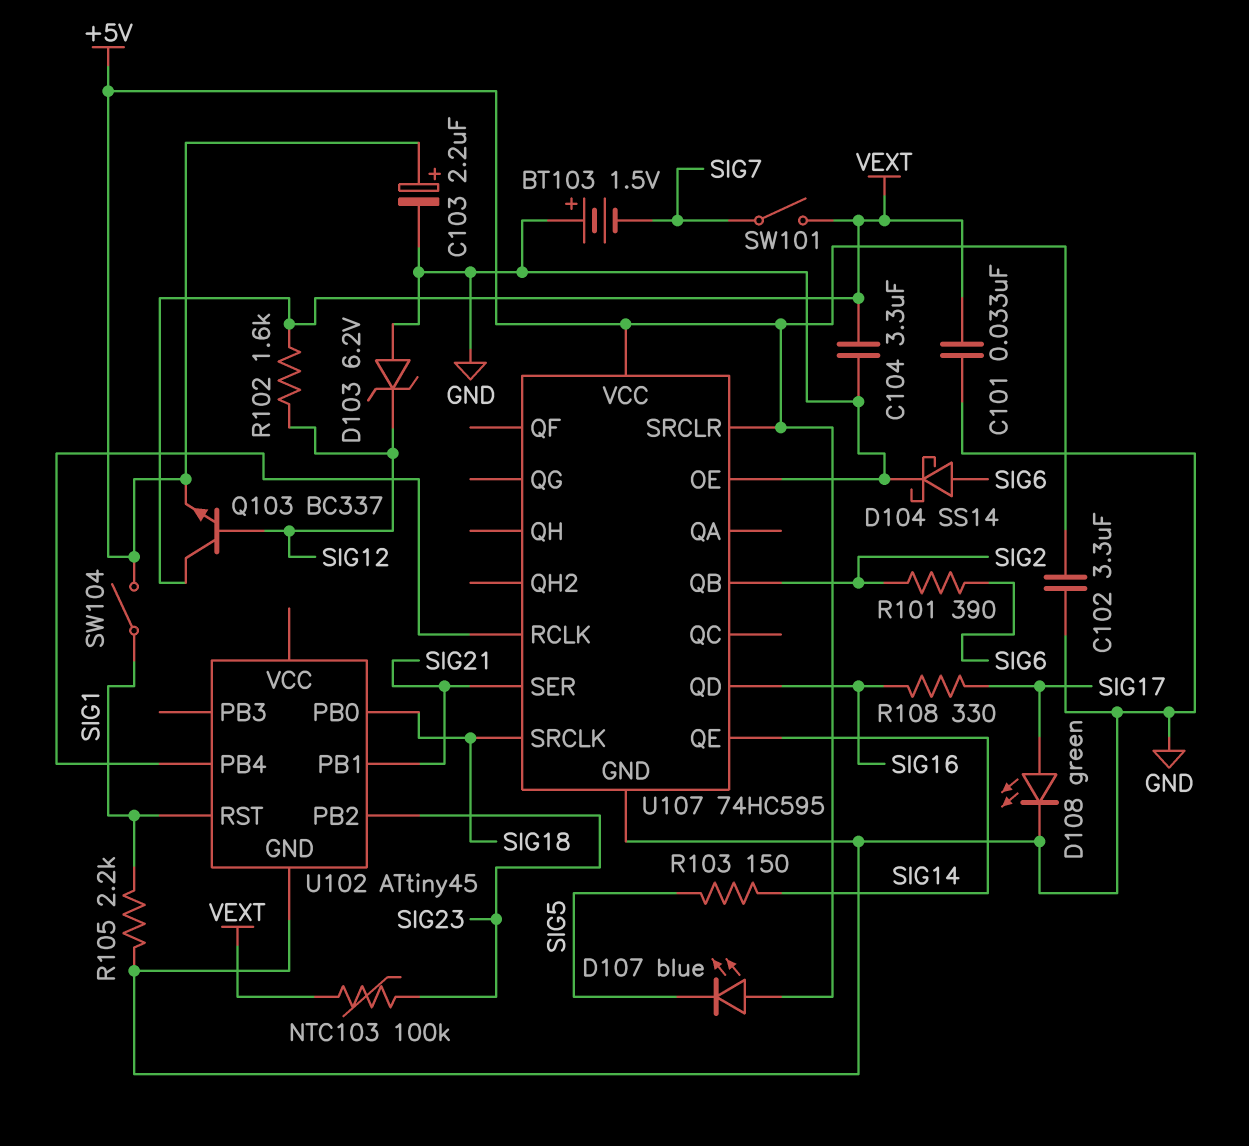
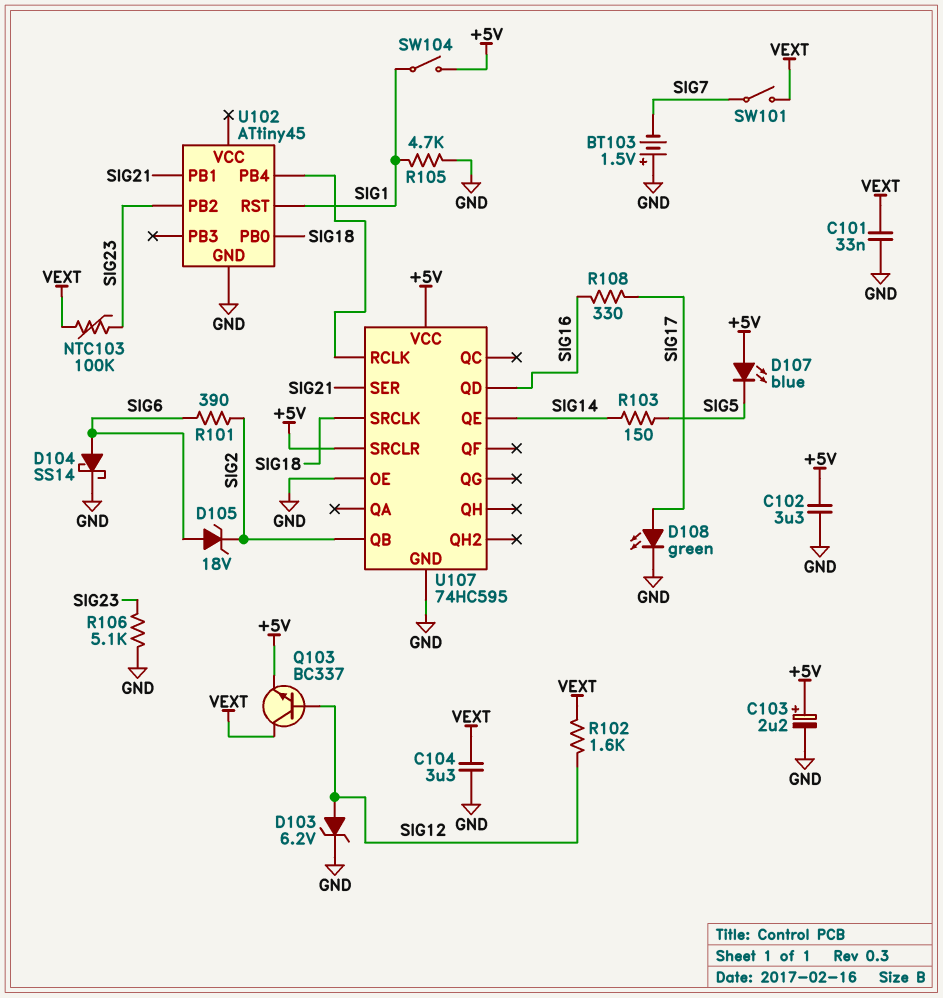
D103: zener 6.2V (A GND, K SIG12) -> zener 6.2V (A SIG12, K GND)
D105: none -> zener 18V (A SIG6, K SIG2)
R105: 2.2k (GND, SIG1) -> 4.7k (GND, SIG1)
R106: none -> 5.1k (GND, SIG23)

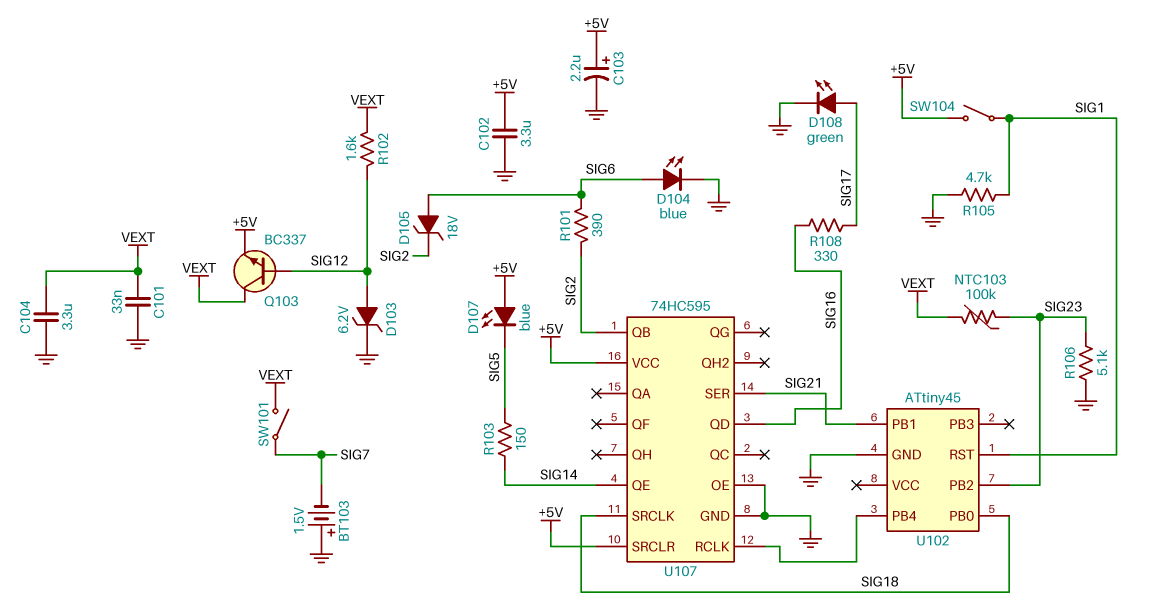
D104: schottky SS14 (A SIG6, K GND) -> LED blue (A SIG6, K GND)

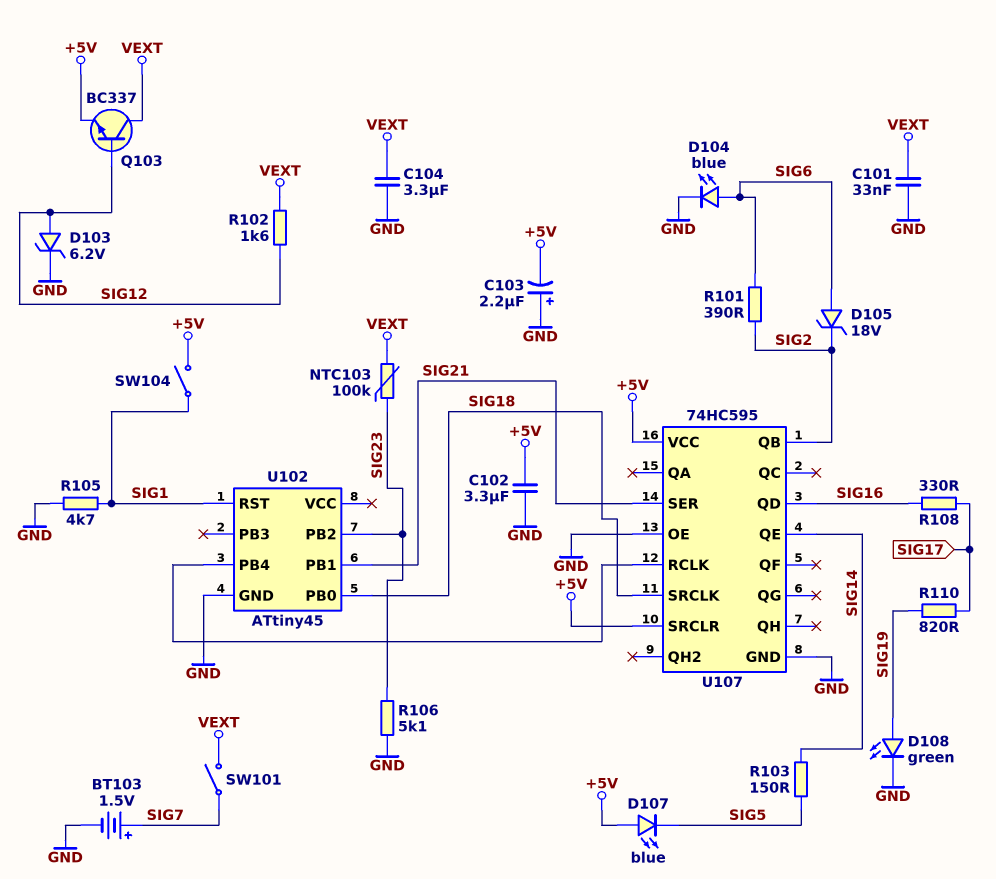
BT103: 1.5V (plus GND, minus SIG7) -> 1.5V (plus SIG7, minus GND)
C103: 2.2uF (plus +5V, minus GND) -> 2.2uF (plus GND, minus +5V)
D108: LED green (A SIG17, K GND) -> LED green (A SIG19, K GND)
R110: none -> 820 (SIG17, SIG19)

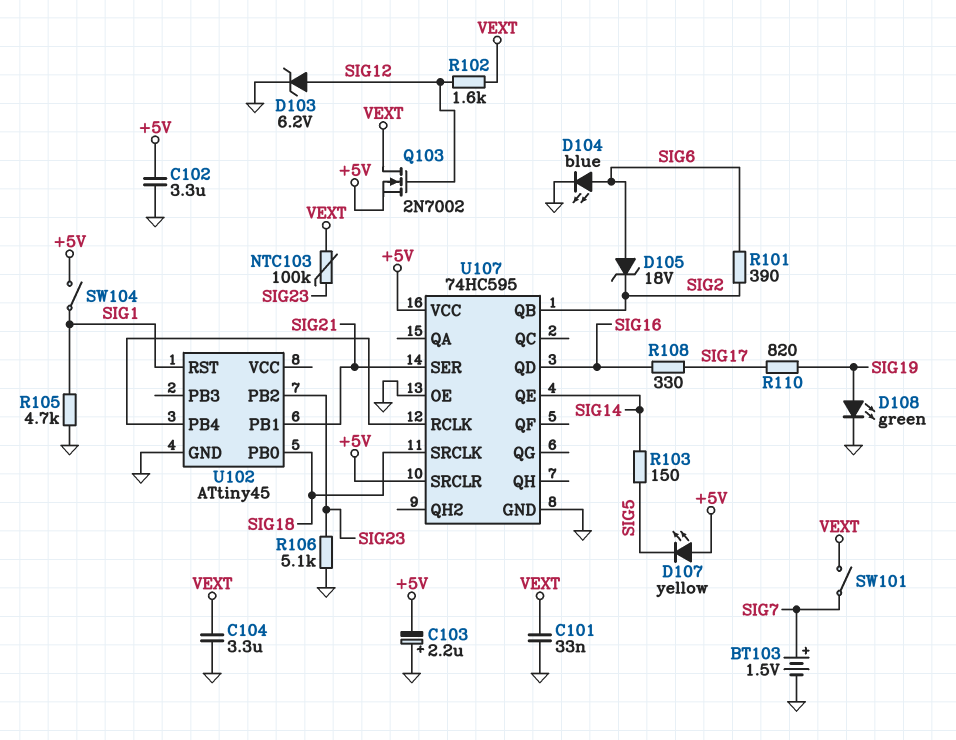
D107: LED blue (A +5V, K SIG5) -> LED yellow (A +5V, K SIG5)
Q103: NPN BC337 (B SIG12, C VEXT, E +5V) -> NMOS 2N7002 (G SIG12, D VEXT, S +5V)

